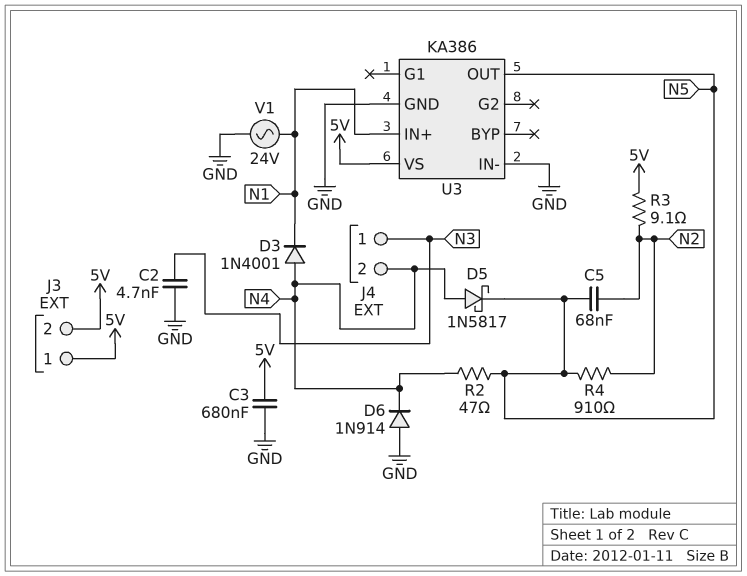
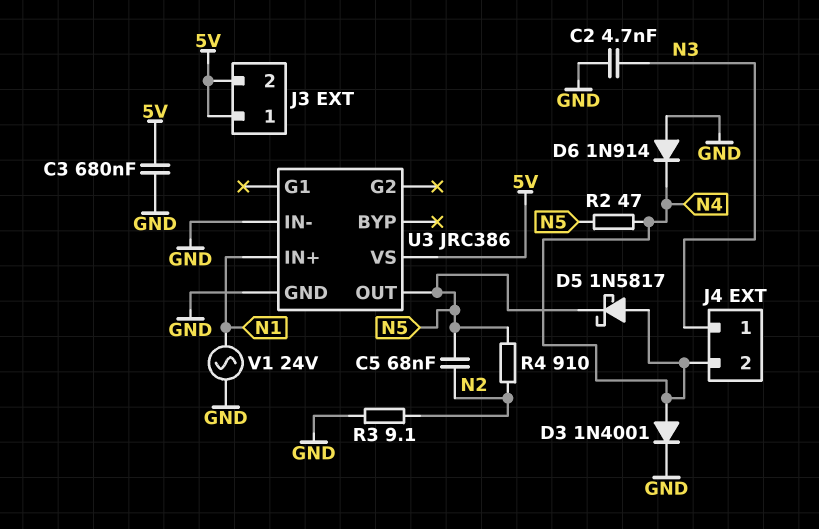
D3: diode 1N4001 (A N4, K N1) -> diode 1N4001 (A N4, K GND)
R3: 9.1 (5V, N2) -> 9.1 (GND, N2)
U3: KA386 -> JRC386

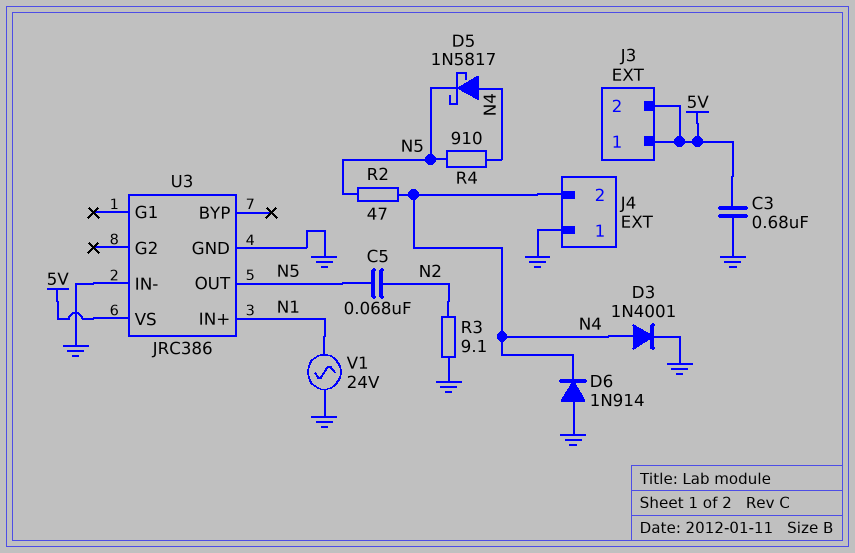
C2: 4.7nF (GND, N3) -> none
J4 pin 1: N3 -> GND
R4: 910 (N2, N5) -> 910 (N4, N5)

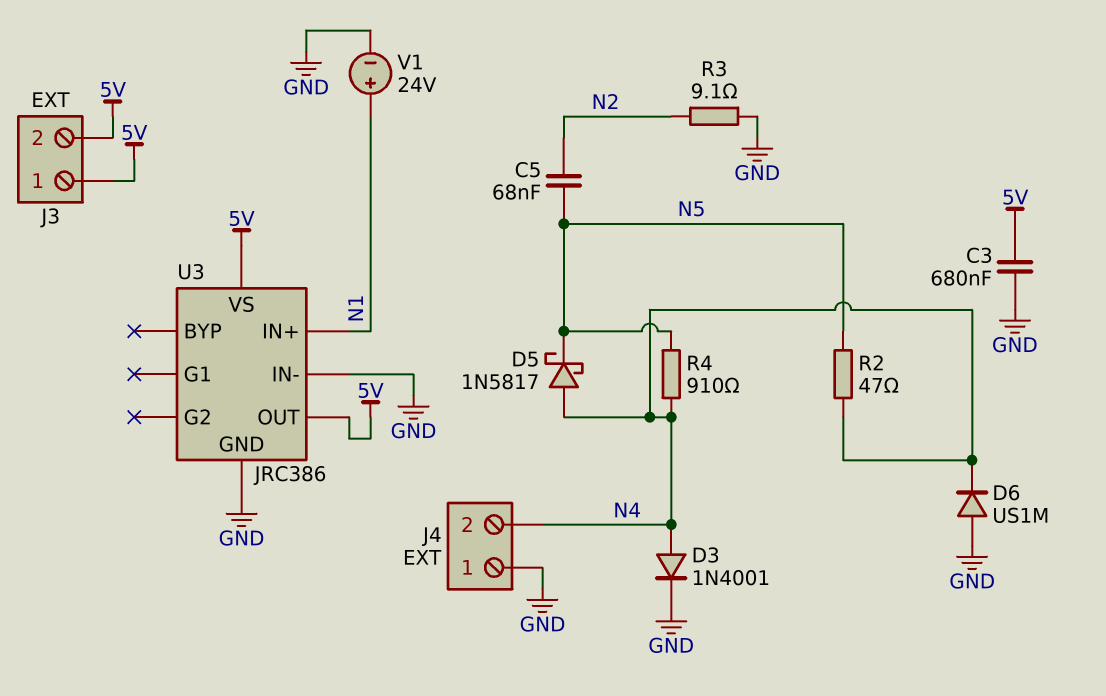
D6: diode 1N914 (A GND, K N4) -> diode US1M (A GND, K N4)
U3 pin OUT: N5 -> 5V
V1: AC 24V (GND, N1) -> 24V (plus N1, minus GND)

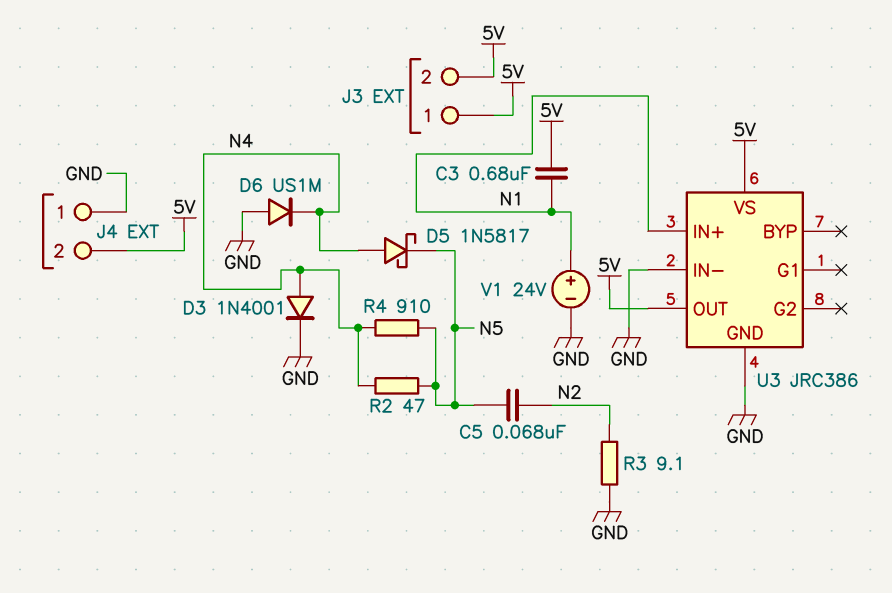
C3: 680nF (5V, GND) -> 680nF (5V, N1)
J4 pin 2: N4 -> 5V

